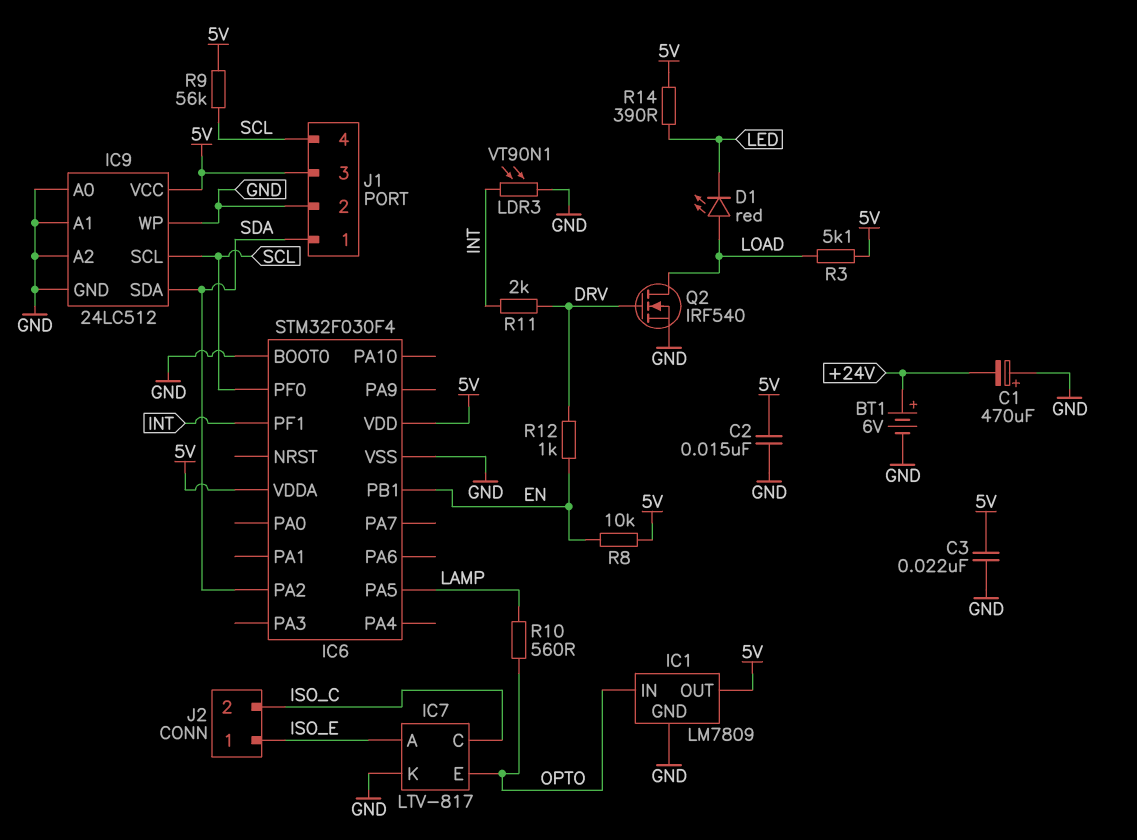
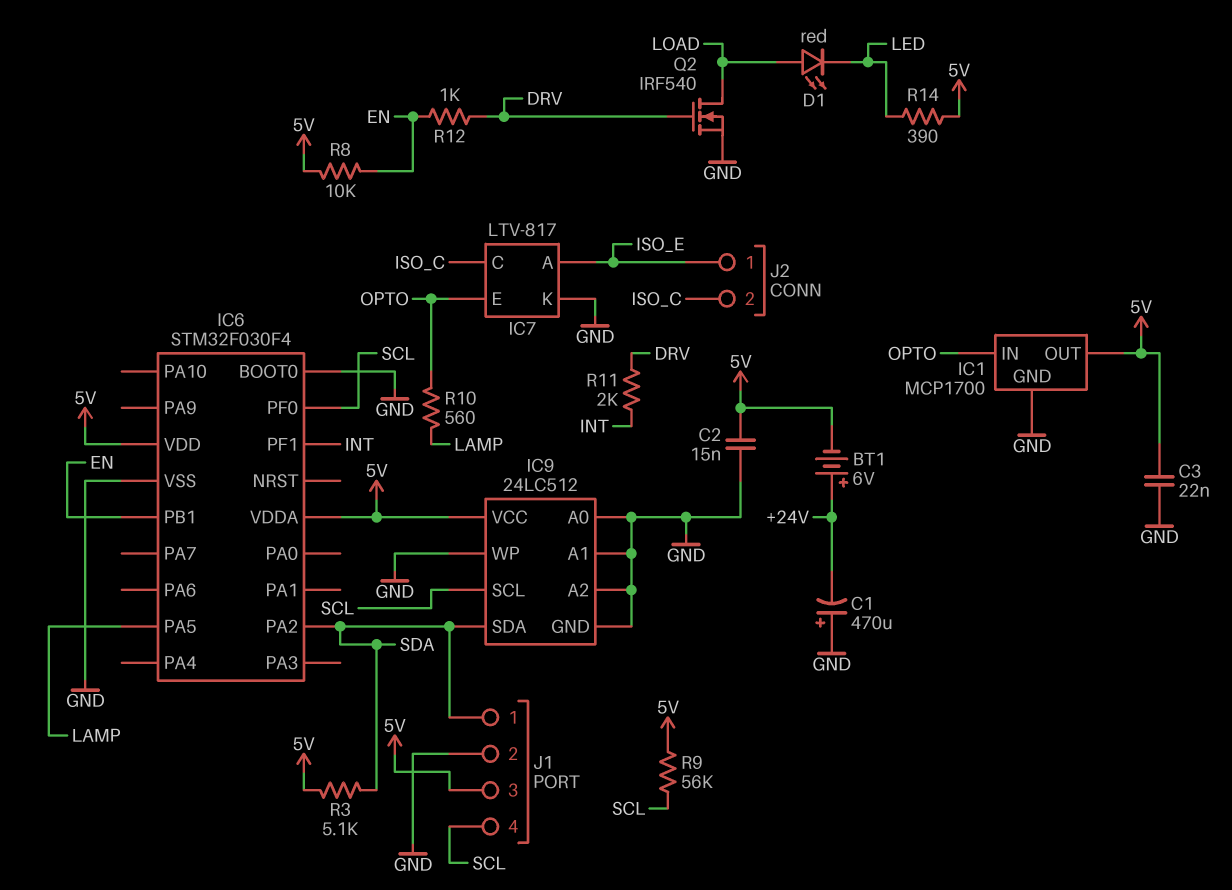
BT1: 6V (plus +24V, minus GND) -> 6V (plus +24V, minus 5V)
IC1: LM7809 -> MCP1700
LDR3: VT90N1 (GND, INT) -> none
R3: 5.1k (5V, LOAD) -> 5.1k (5V, SDA)

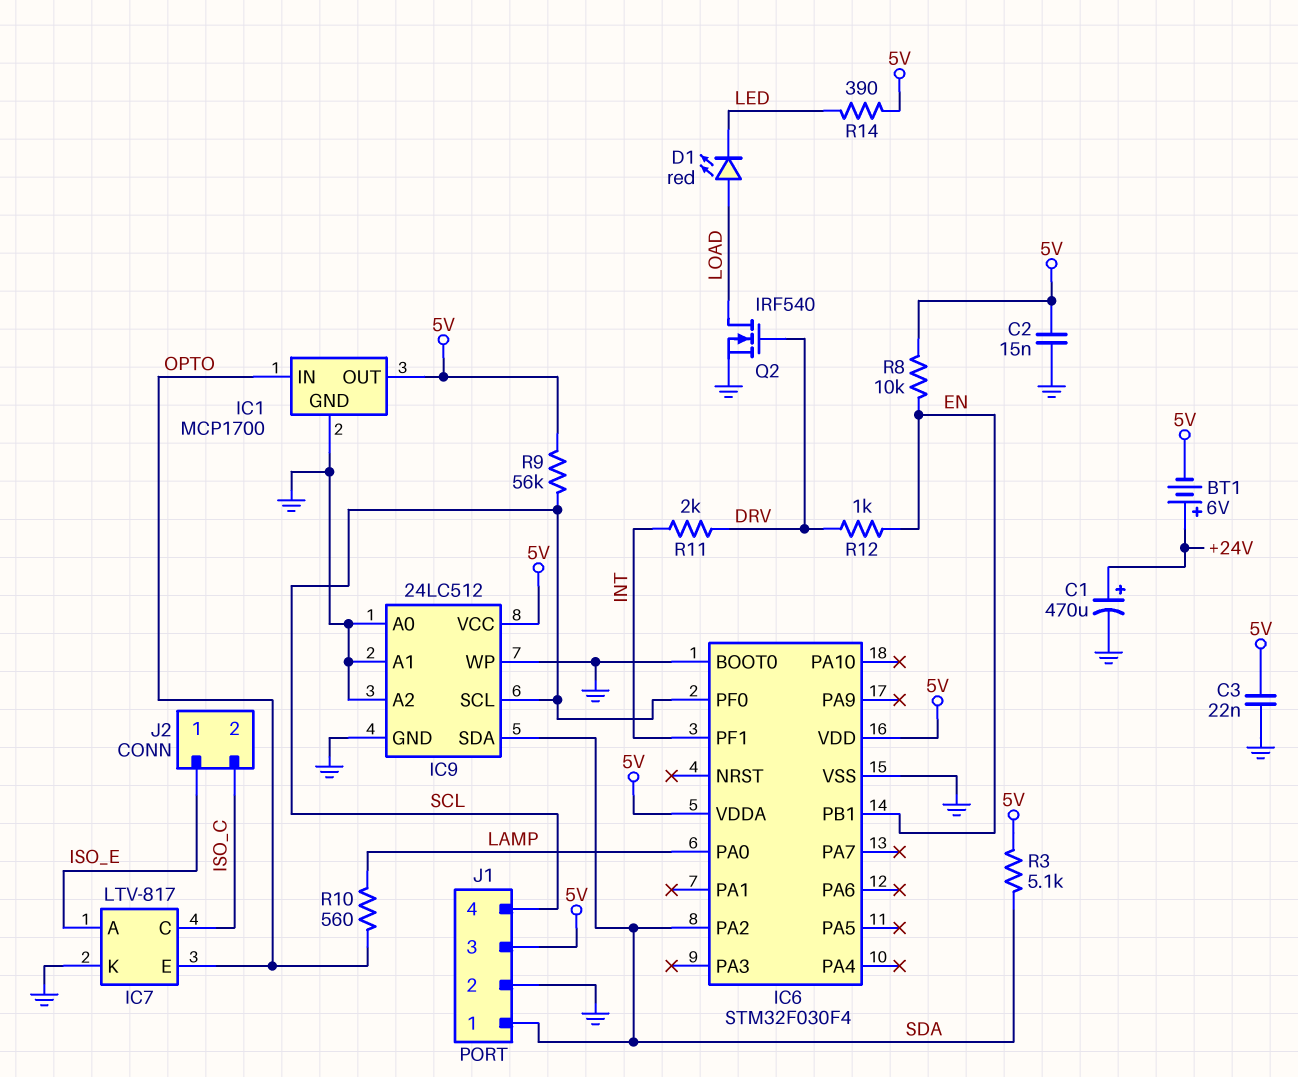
C1: 470uF (plus GND, minus +24V) -> 470uF (plus +24V, minus GND)
IC6 pin PA0: none -> LAMP
IC6 pin PA5: LAMP -> none

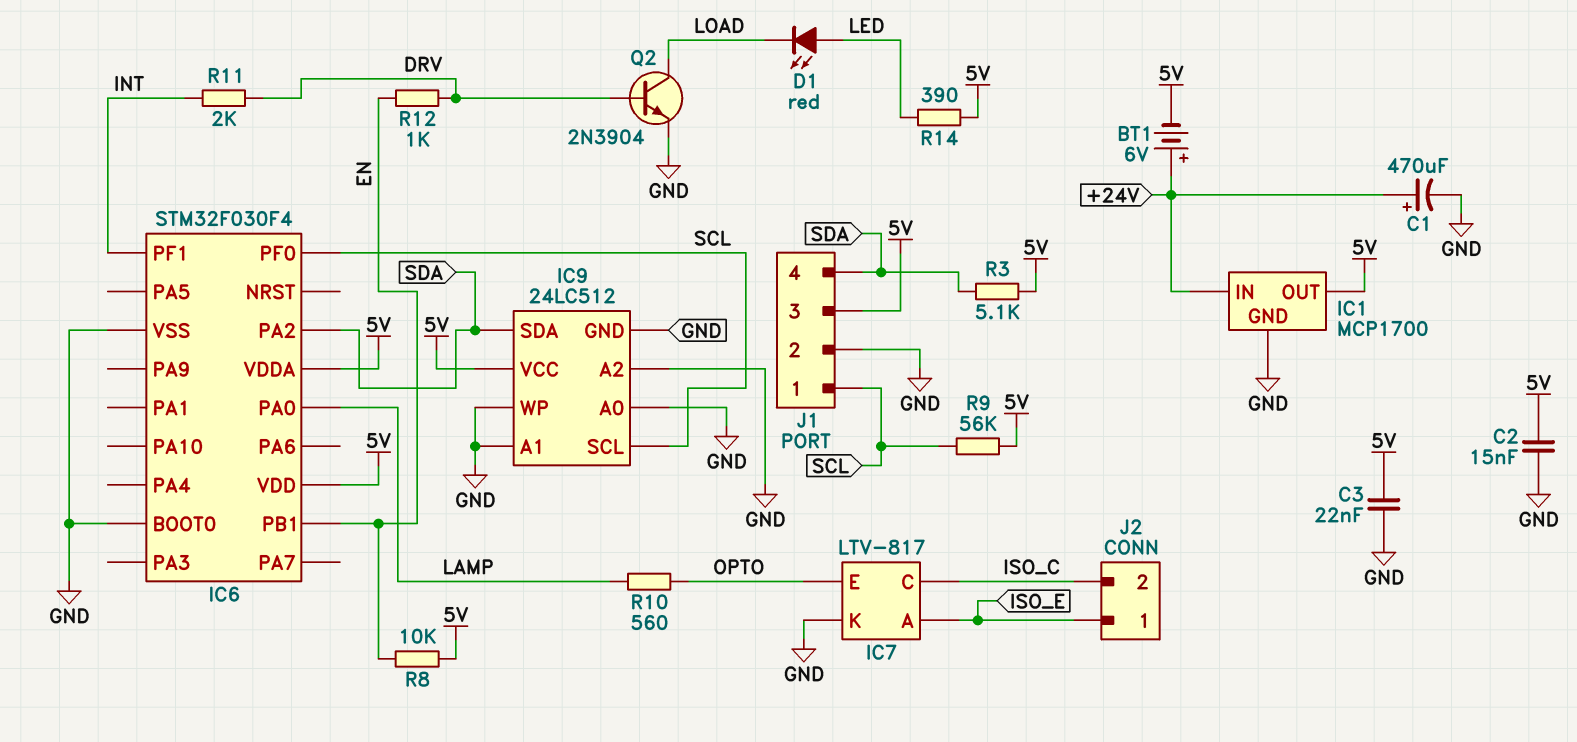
D1: LED red (A LOAD, K LED) -> LED red (A LED, K LOAD)
IC1 pin IN: OPTO -> +24V
J1 pin 1: SDA -> SCL
J1 pin 4: SCL -> SDA
Q2: NMOS IRF540 (G DRV, D LOAD, S GND) -> NPN 2N3904 (B DRV, C LOAD, E GND)

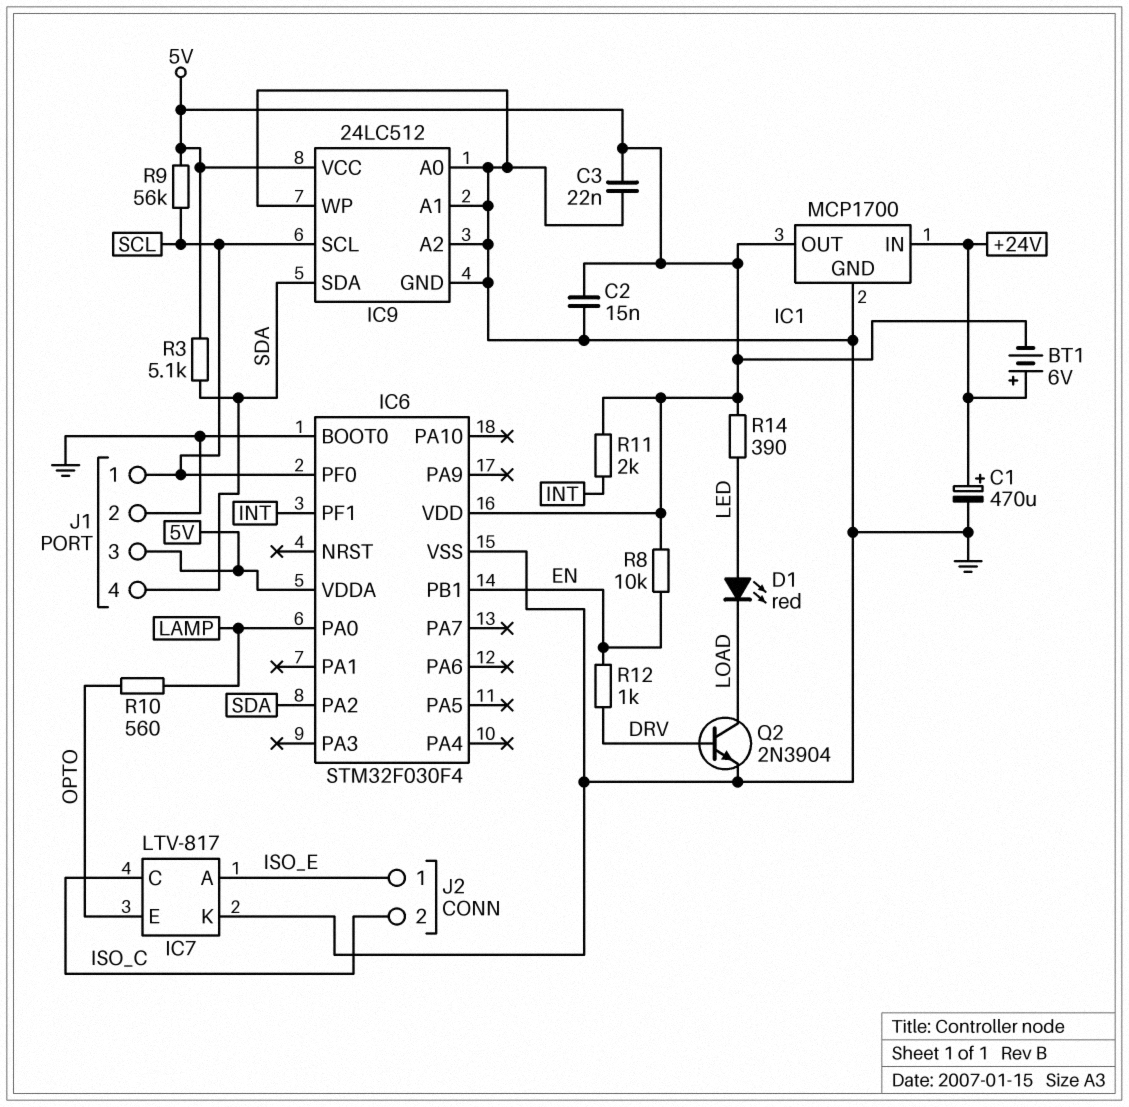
R11: 2k (DRV, INT) -> 2k (5V, INT)

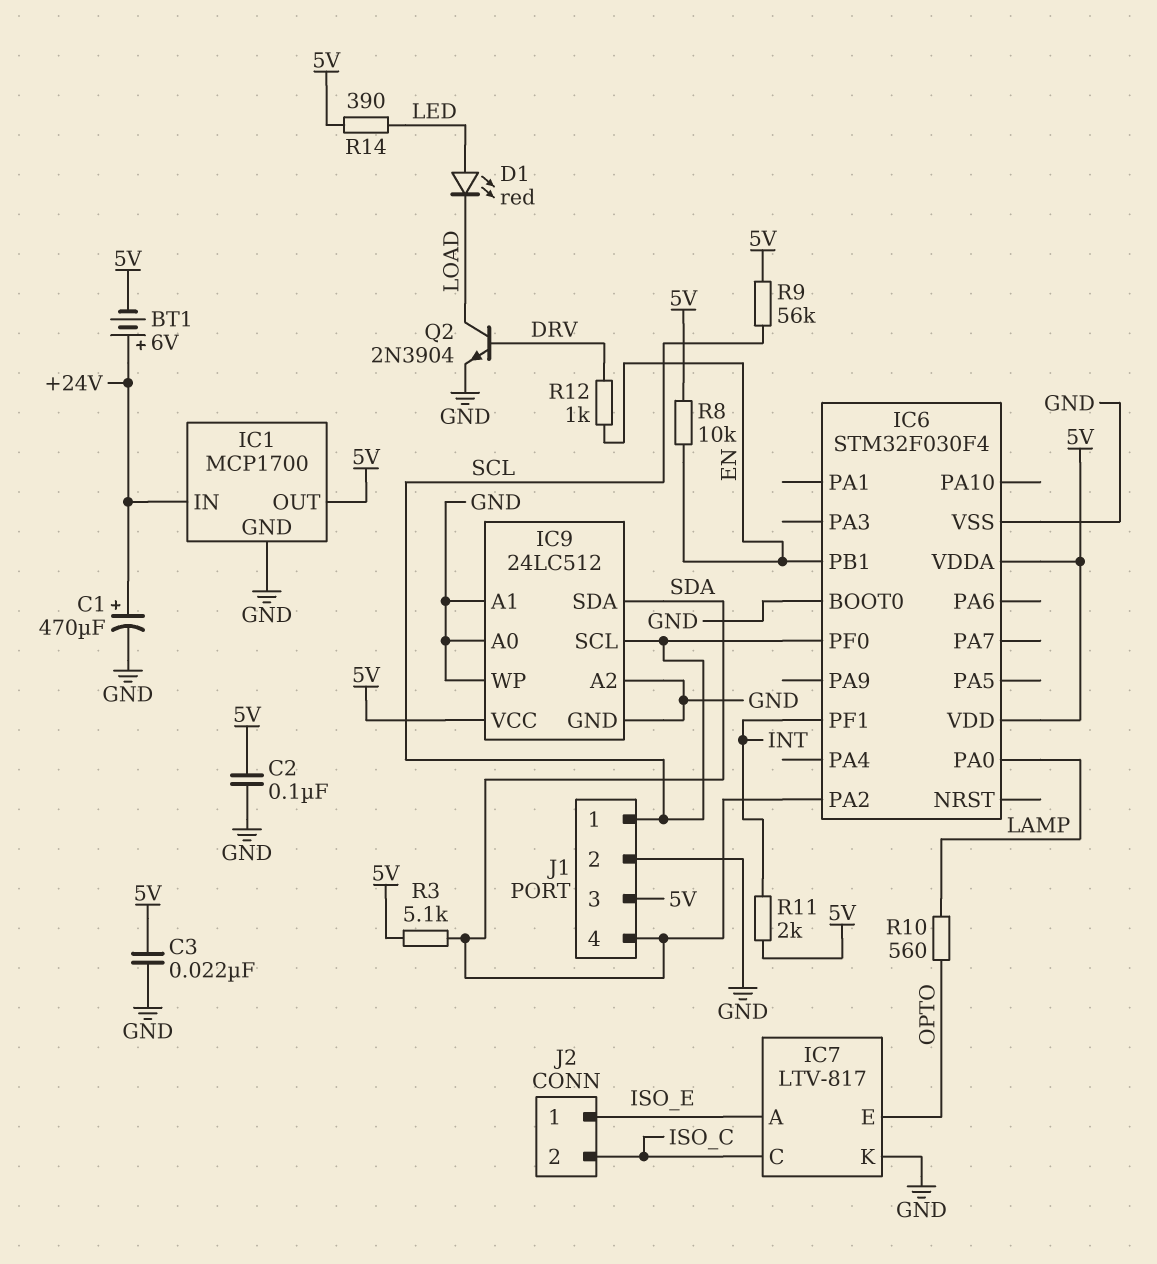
C2: 15nF (5V, GND) -> 100nF (5V, GND)

